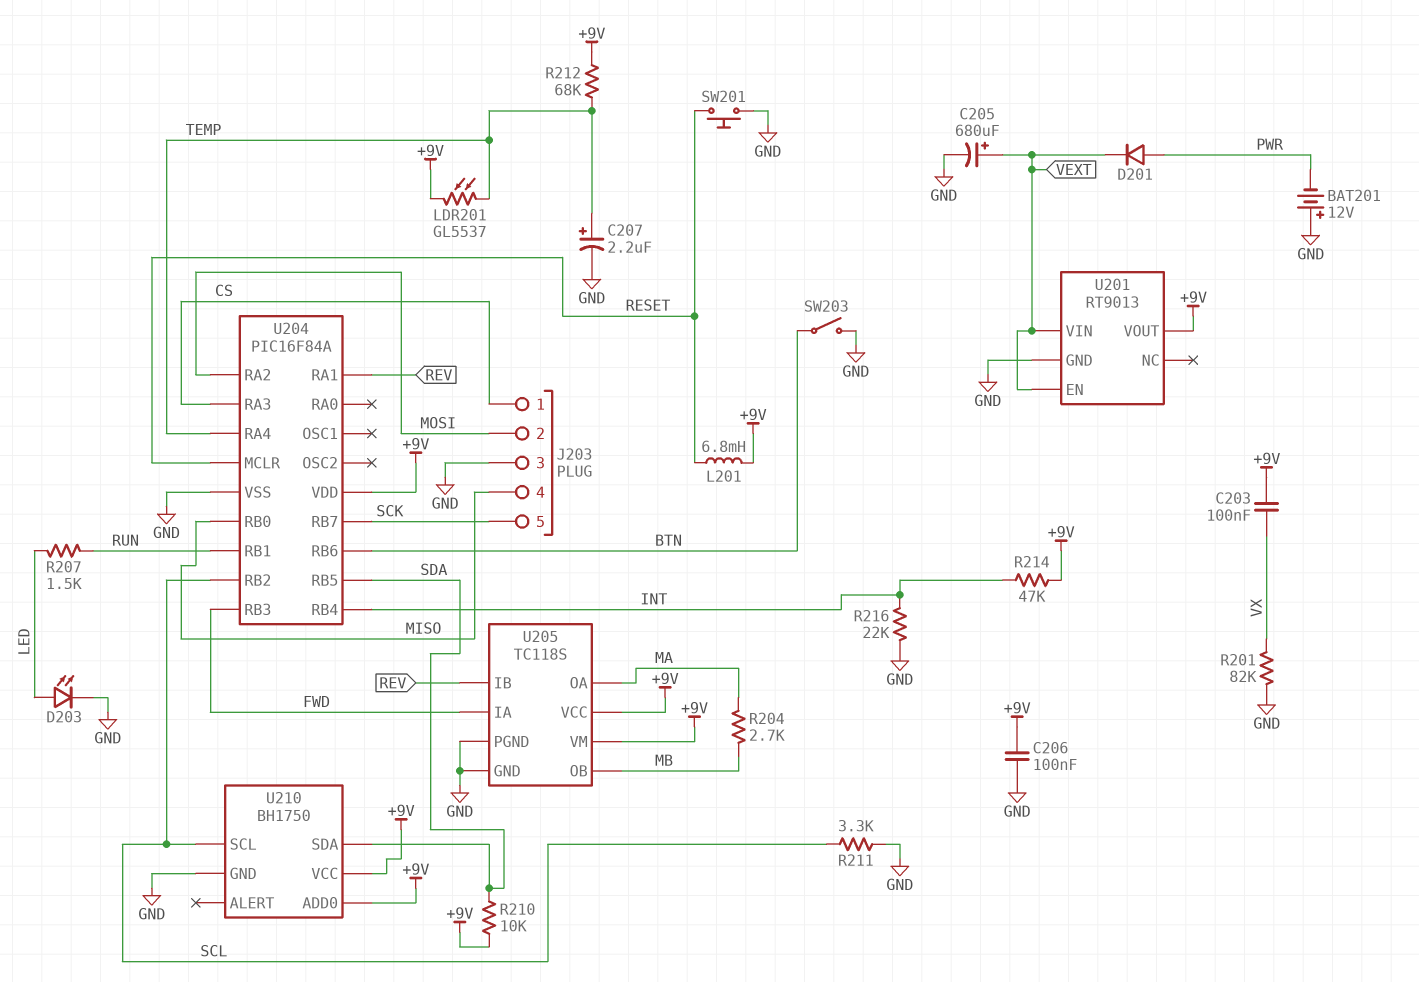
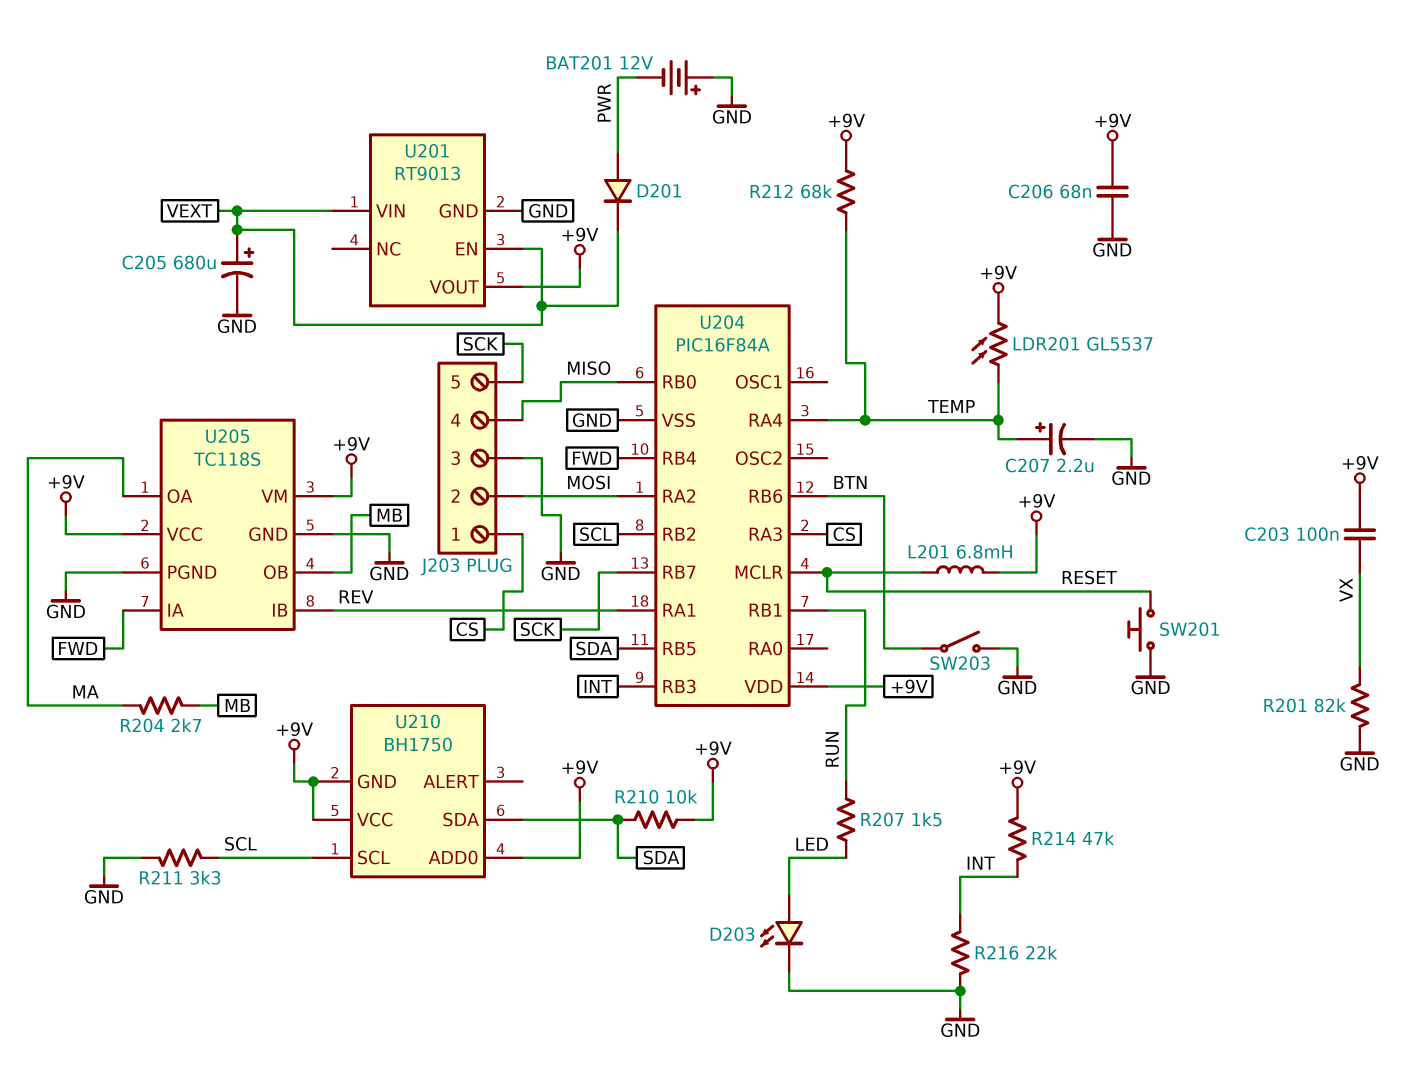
C206: 100nF (+9V, GND) -> 68nF (+9V, GND)
U204 pin RB3: FWD -> INT
U204 pin RB4: INT -> FWD
U210 pin GND: GND -> +9V

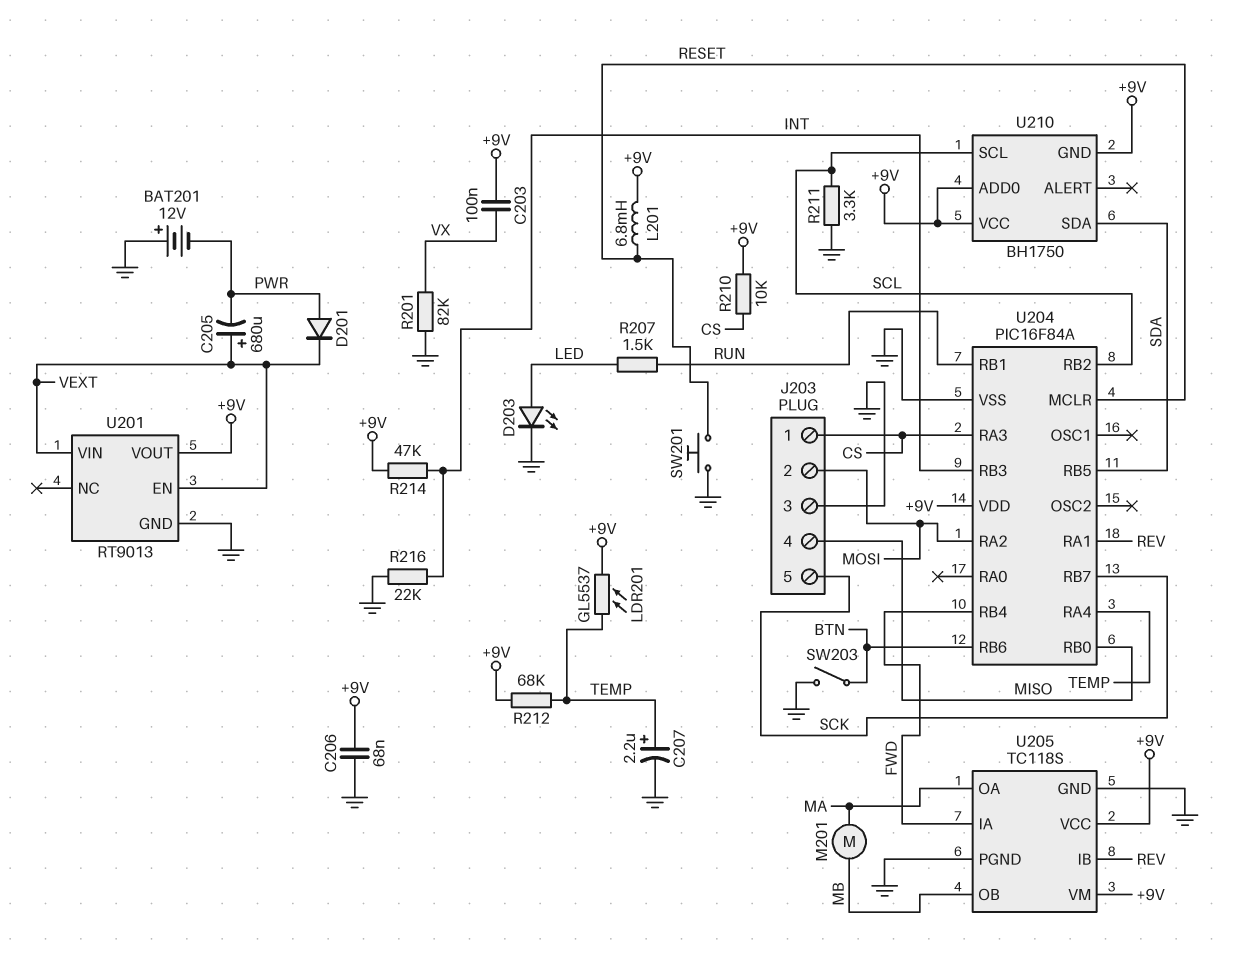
C205: 680uF (plus VEXT, minus GND) -> 680uF (plus VEXT, minus PWR)
M201: none -> motor (MA, MB)
R204: 2.7k (MA, MB) -> none
R210: 10k (+9V, SDA) -> 10k (+9V, CS)

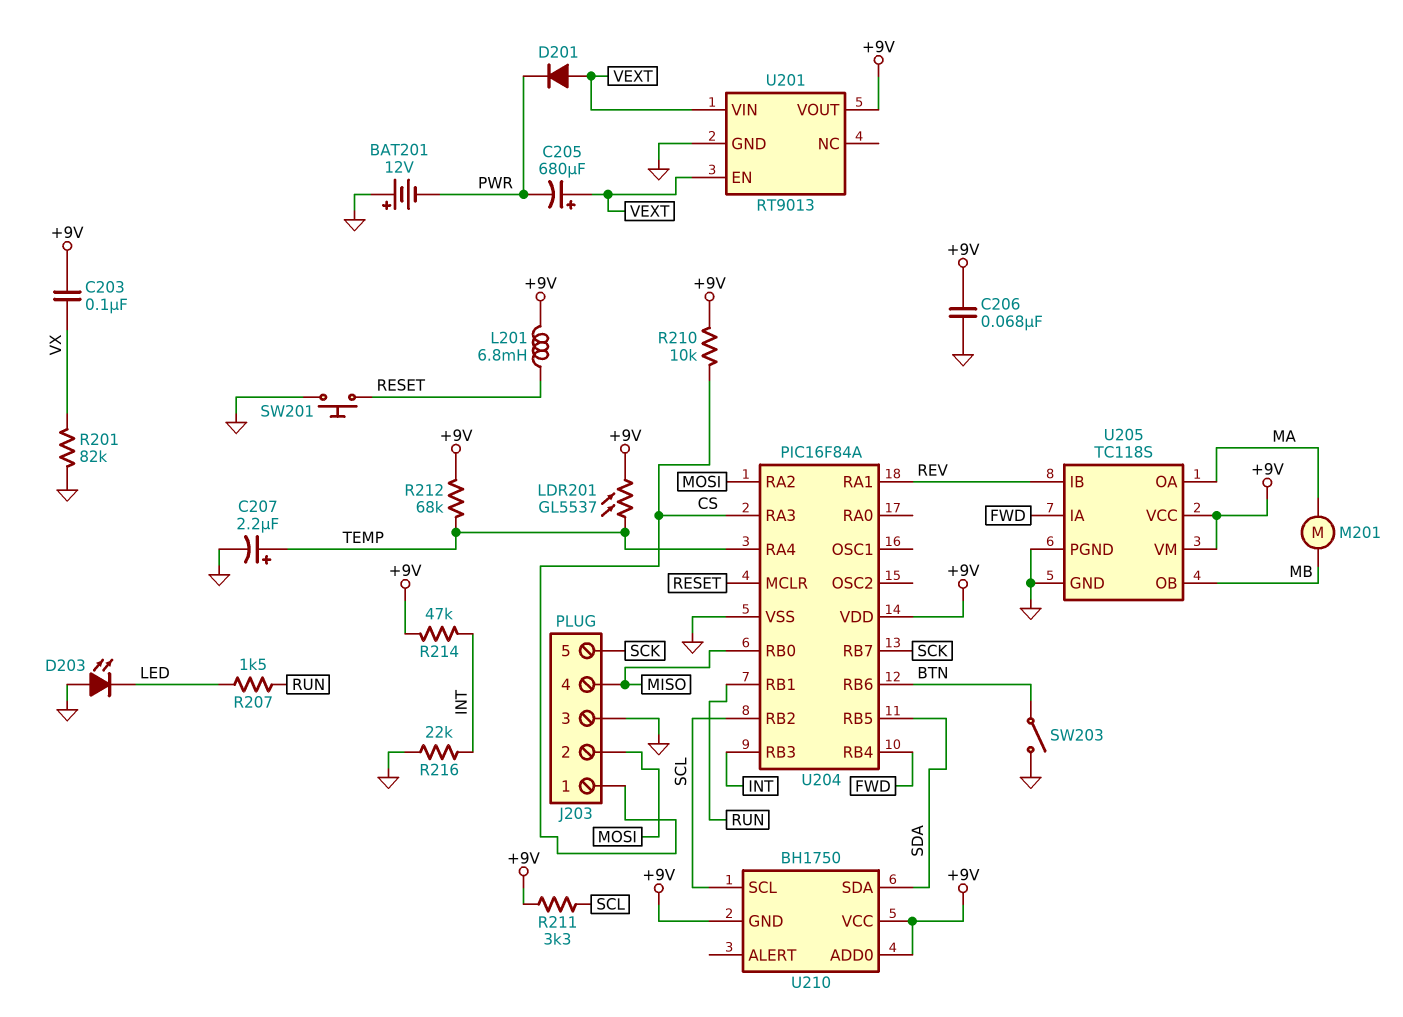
D201: diode (A PWR, K VEXT) -> diode (A VEXT, K PWR)
D203: LED (A LED, K GND) -> LED (A GND, K LED)
R211: 3.3k (GND, SCL) -> 3.3k (+9V, SCL)

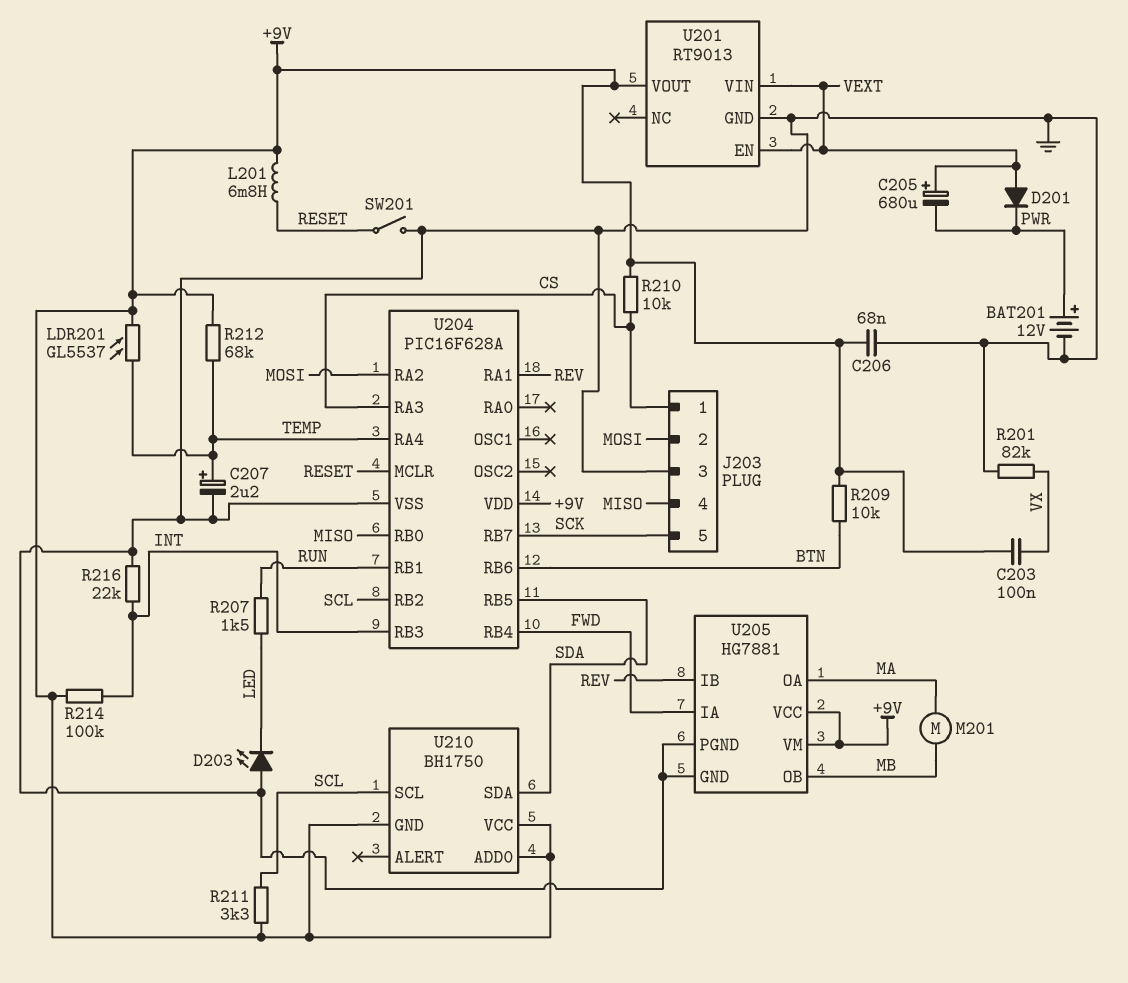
BAT201: 12V (plus GND, minus PWR) -> 12V (plus PWR, minus GND)
R209: none -> 10k (+9V, BTN)
R214: 47k (+9V, INT) -> 100k (+9V, INT)
SW201: button (GND, RESET) -> switch (GND, RESET)
SW203: switch (BTN, GND) -> none
U204: PIC16F84A -> PIC16F628A
U205: TC118S -> HG7881

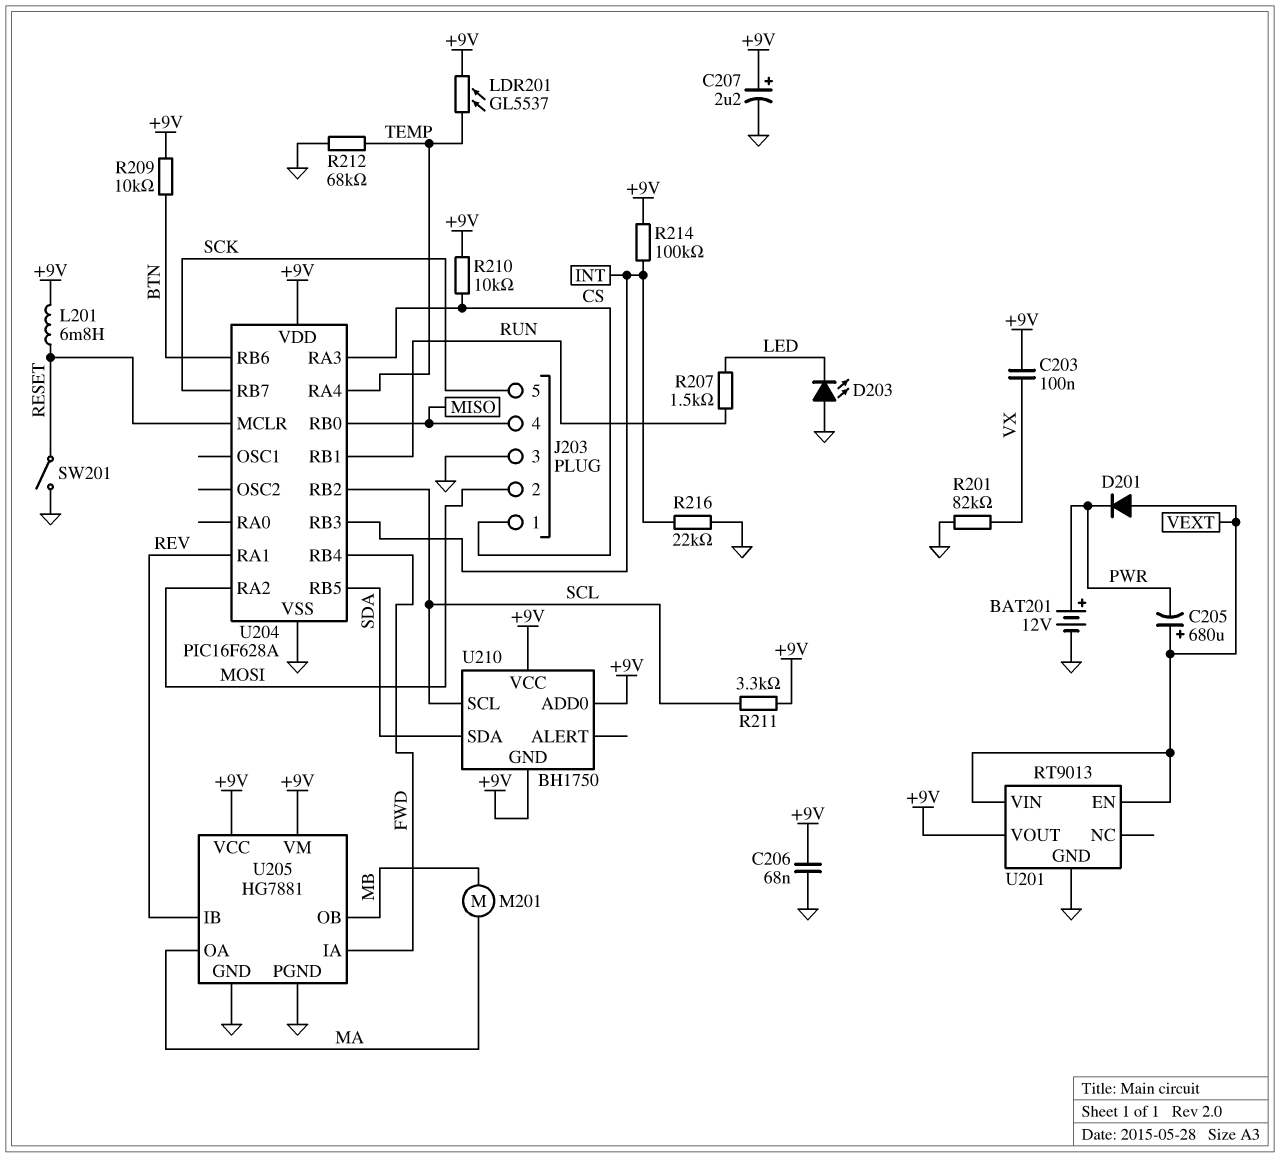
C207: 2.2uF (plus TEMP, minus GND) -> 2.2uF (plus +9V, minus GND)
R212: 68k (+9V, TEMP) -> 68k (GND, TEMP)

